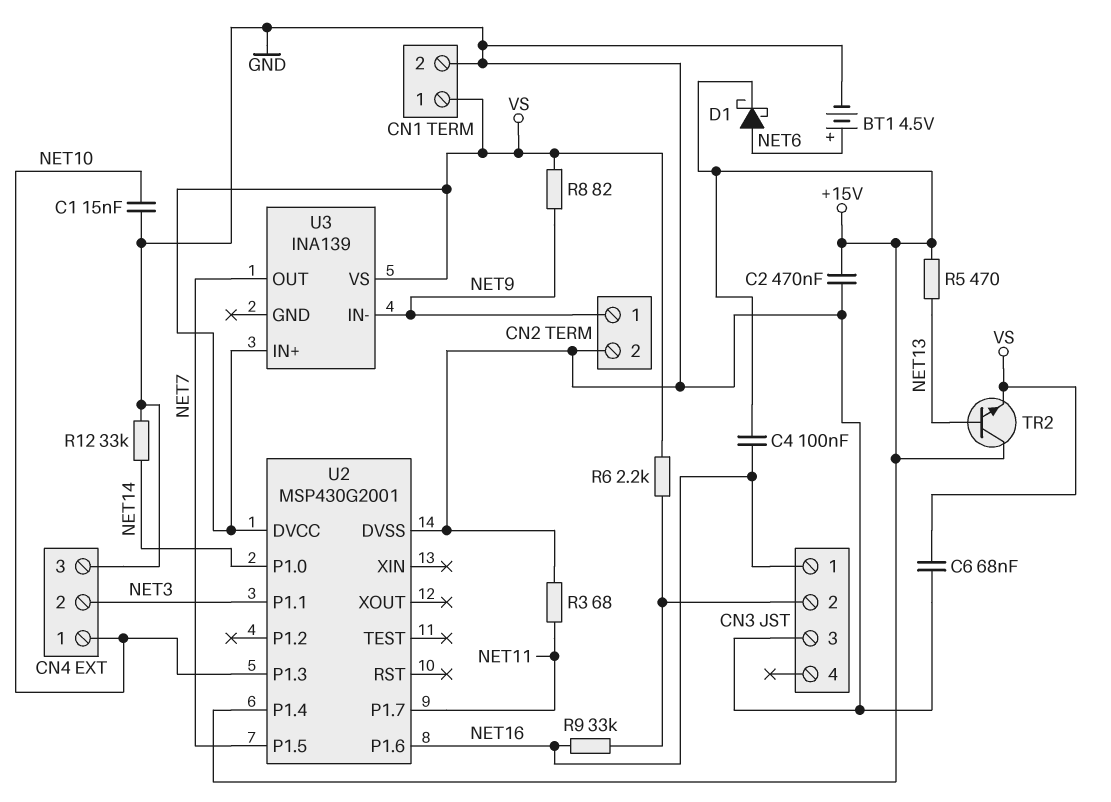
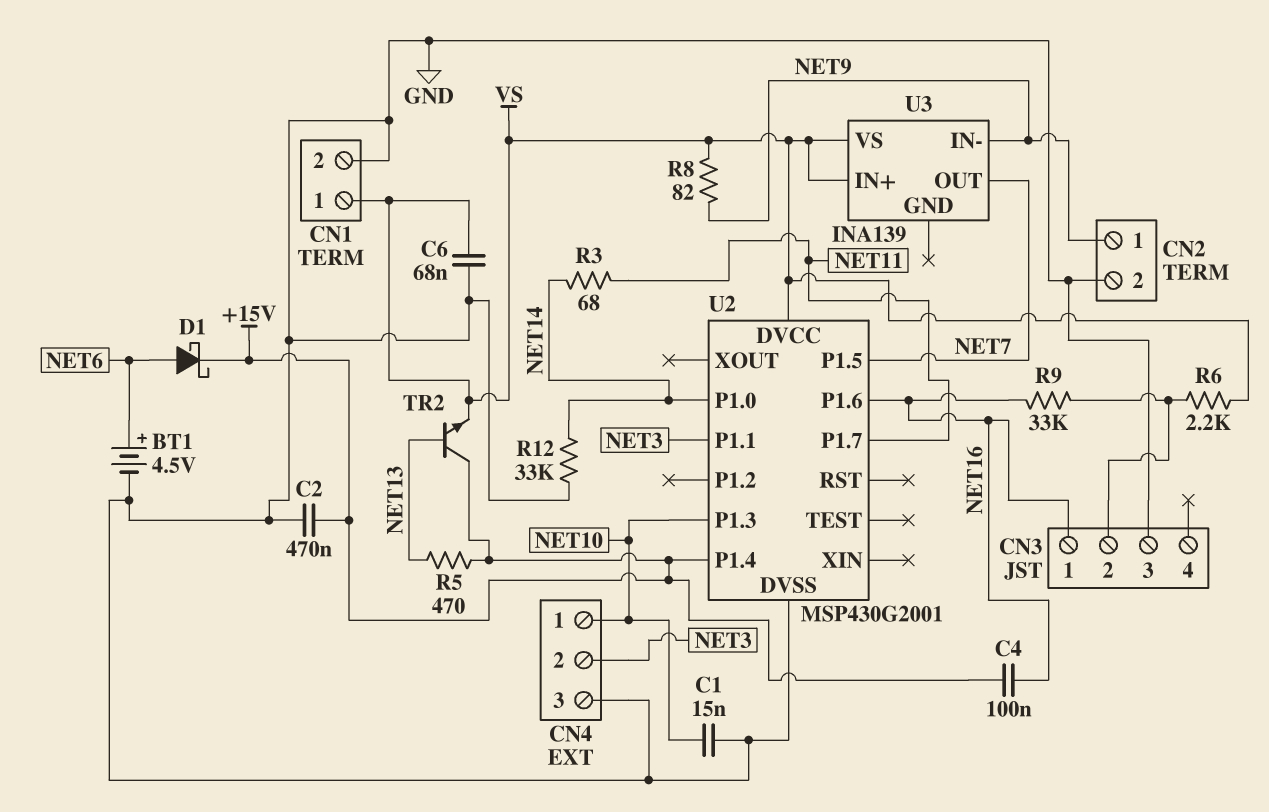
R3: 68 (GND, NET11) -> 68 (NET11, NET14)

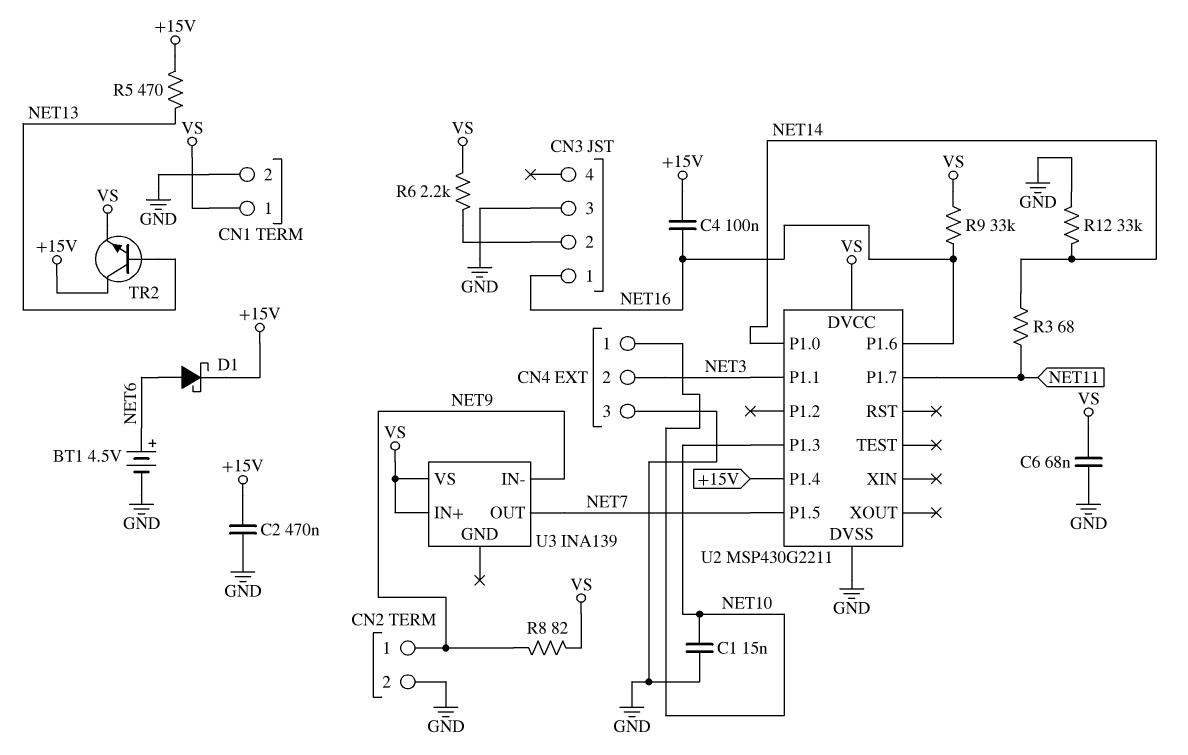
R9: 33k (CN3/2, NET16) -> 33k (NET16, VS)
U2: MSP430G2001 -> MSP430G2211

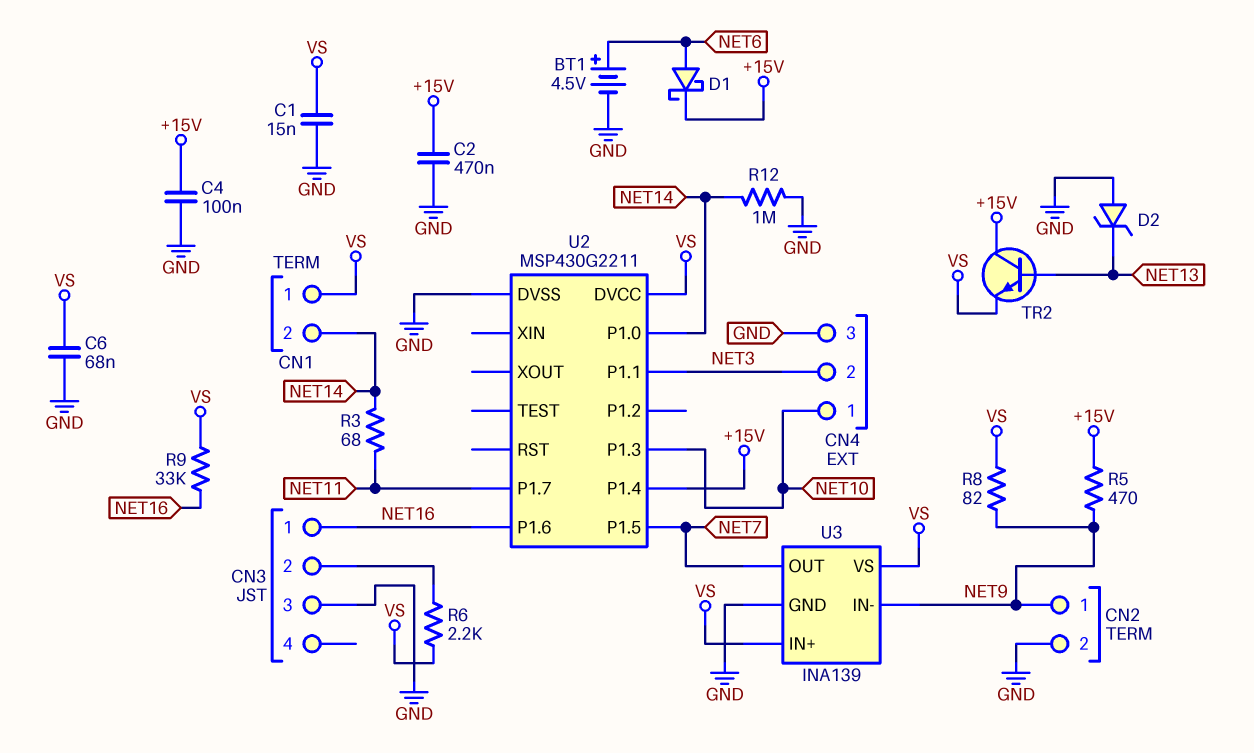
C1: 15nF (GND, NET10) -> 15nF (GND, VS)
C4: 100nF (+15V, NET16) -> 100nF (+15V, GND)
CN1 pin 2: GND -> NET14
D2: none -> zener (A GND, K NET13)
R5: 470 (+15V, NET13) -> 470 (+15V, NET9)
R12: 33k (GND, NET14) -> 1M (GND, NET14)
U3 pin GND: none -> GND

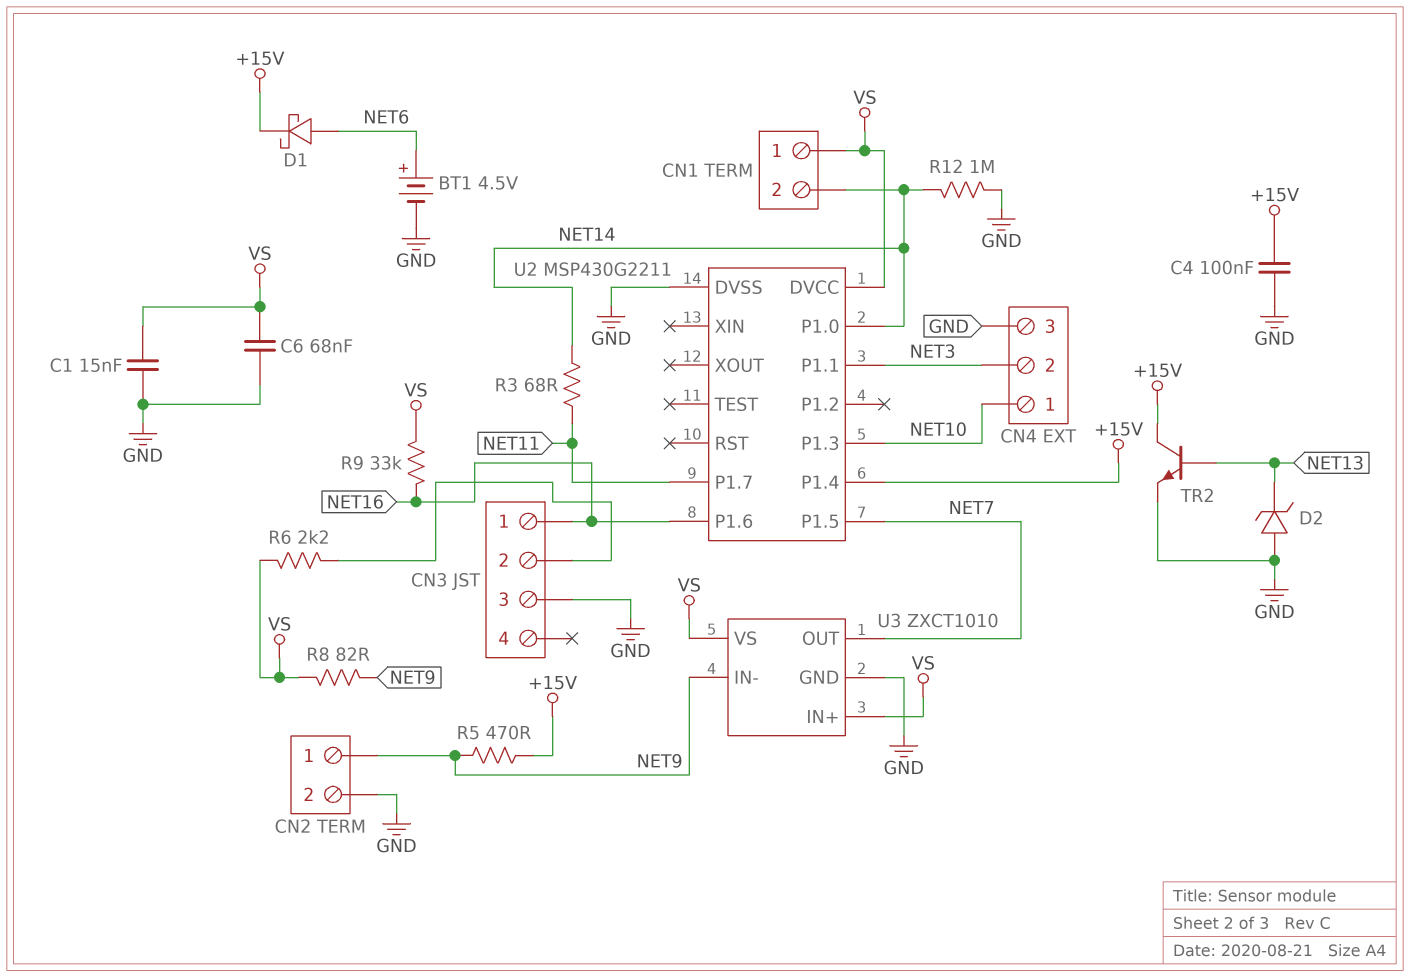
C2: 470nF (+15V, GND) -> none
TR2: NPN (B NET13, C +15V, E VS) -> NPN (B NET13, C +15V, E GND)
U3: INA139 -> ZXCT1010

